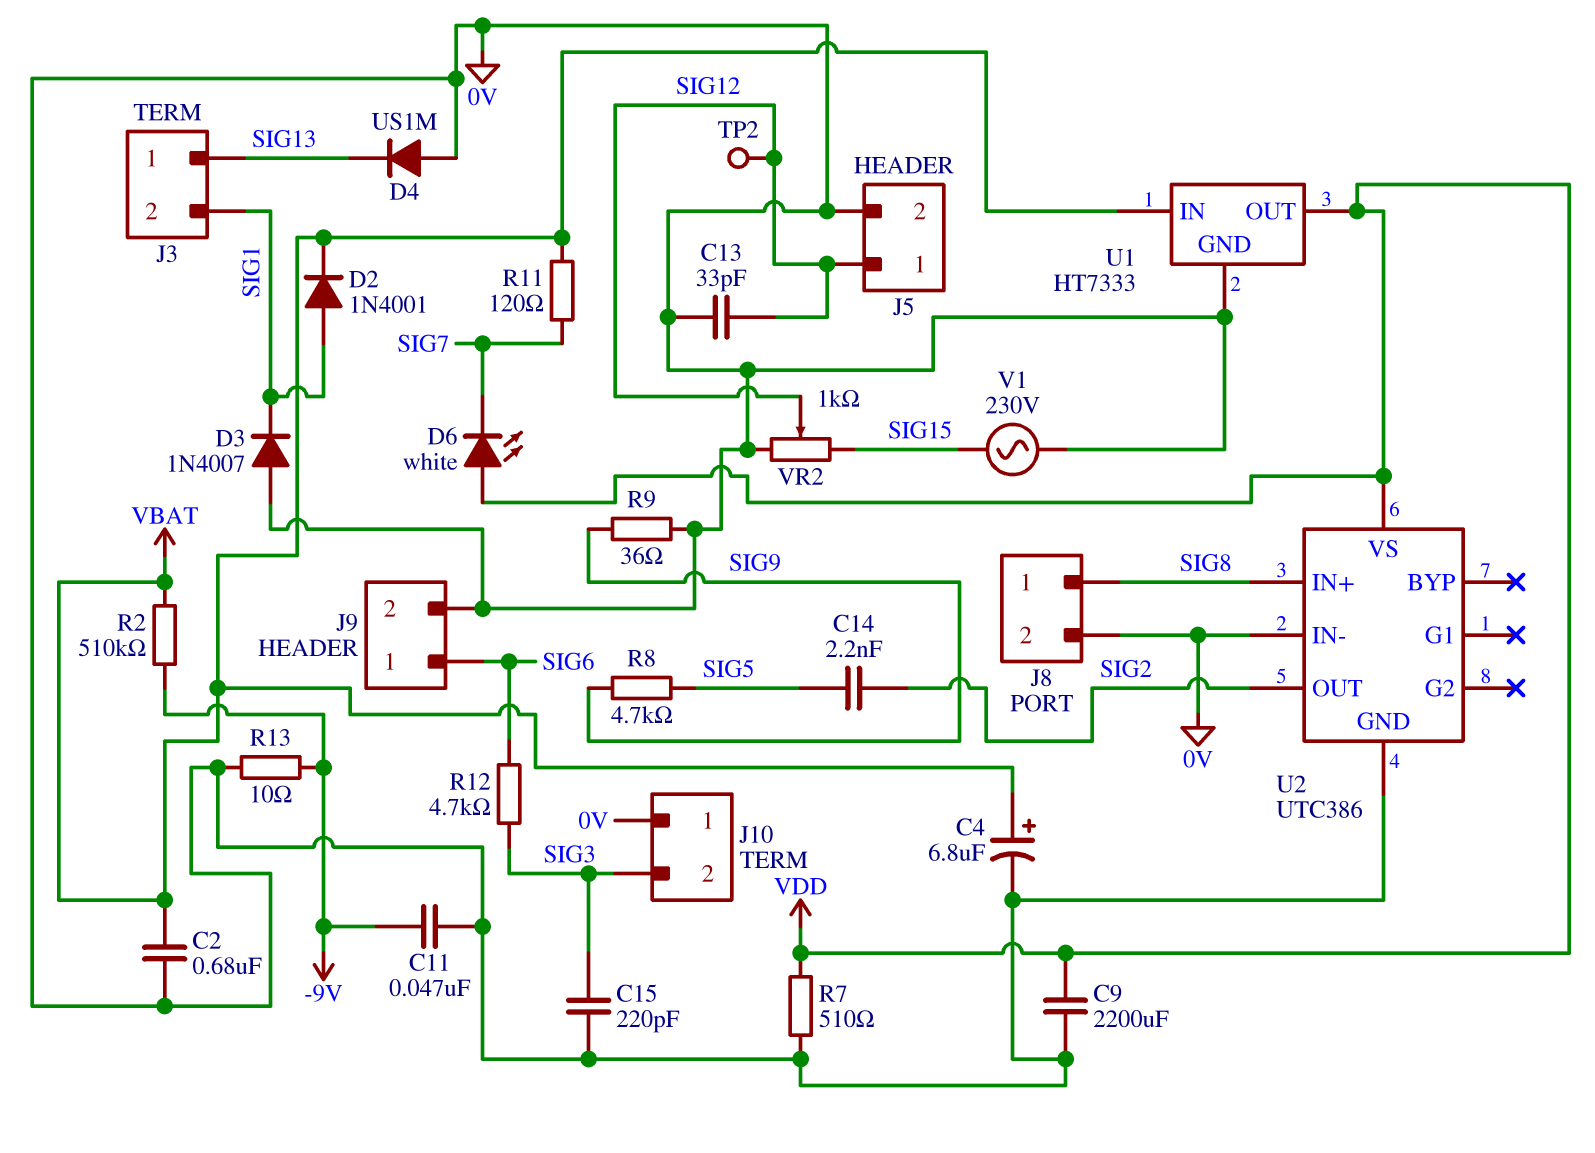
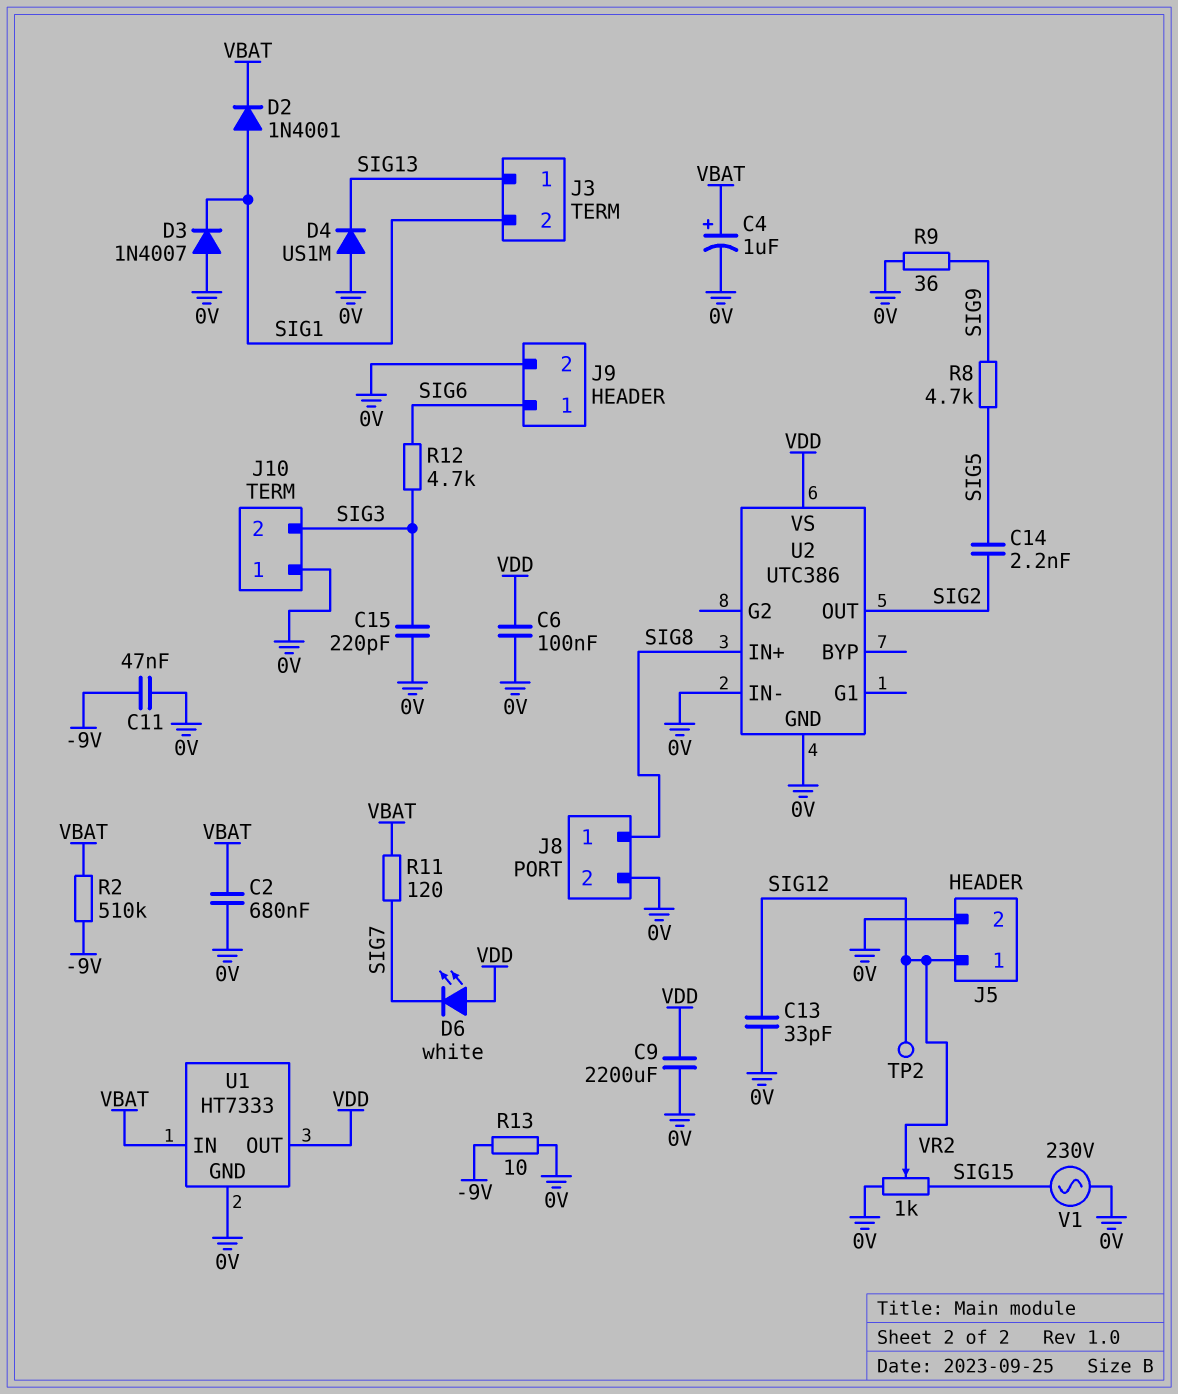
C4: 6.8uF (plus VBAT, minus 0V) -> 1uF (plus VBAT, minus 0V)
C6: none -> 100nF (0V, VDD)
R7: 510 (0V, VDD) -> none

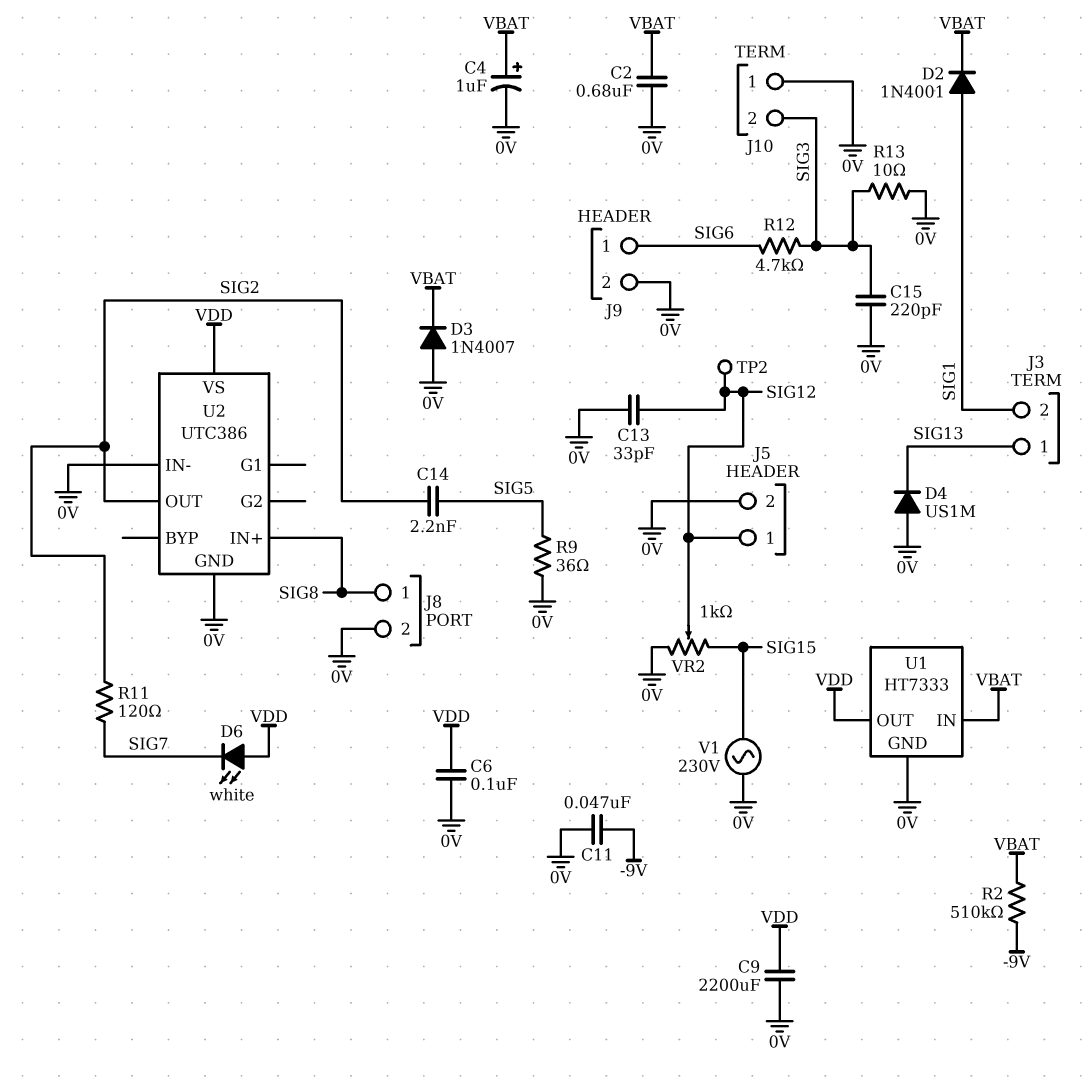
D3: diode 1N4007 (A 0V, K SIG1) -> diode 1N4007 (A 0V, K VBAT)
R8: 4.7k (SIG5, SIG9) -> none
R9: 36 (0V, SIG9) -> 36 (0V, SIG5)
R11: 120 (SIG7, VBAT) -> 120 (SIG2, SIG7)
R13: 10 (-9V, 0V) -> 10 (0V, SIG3)

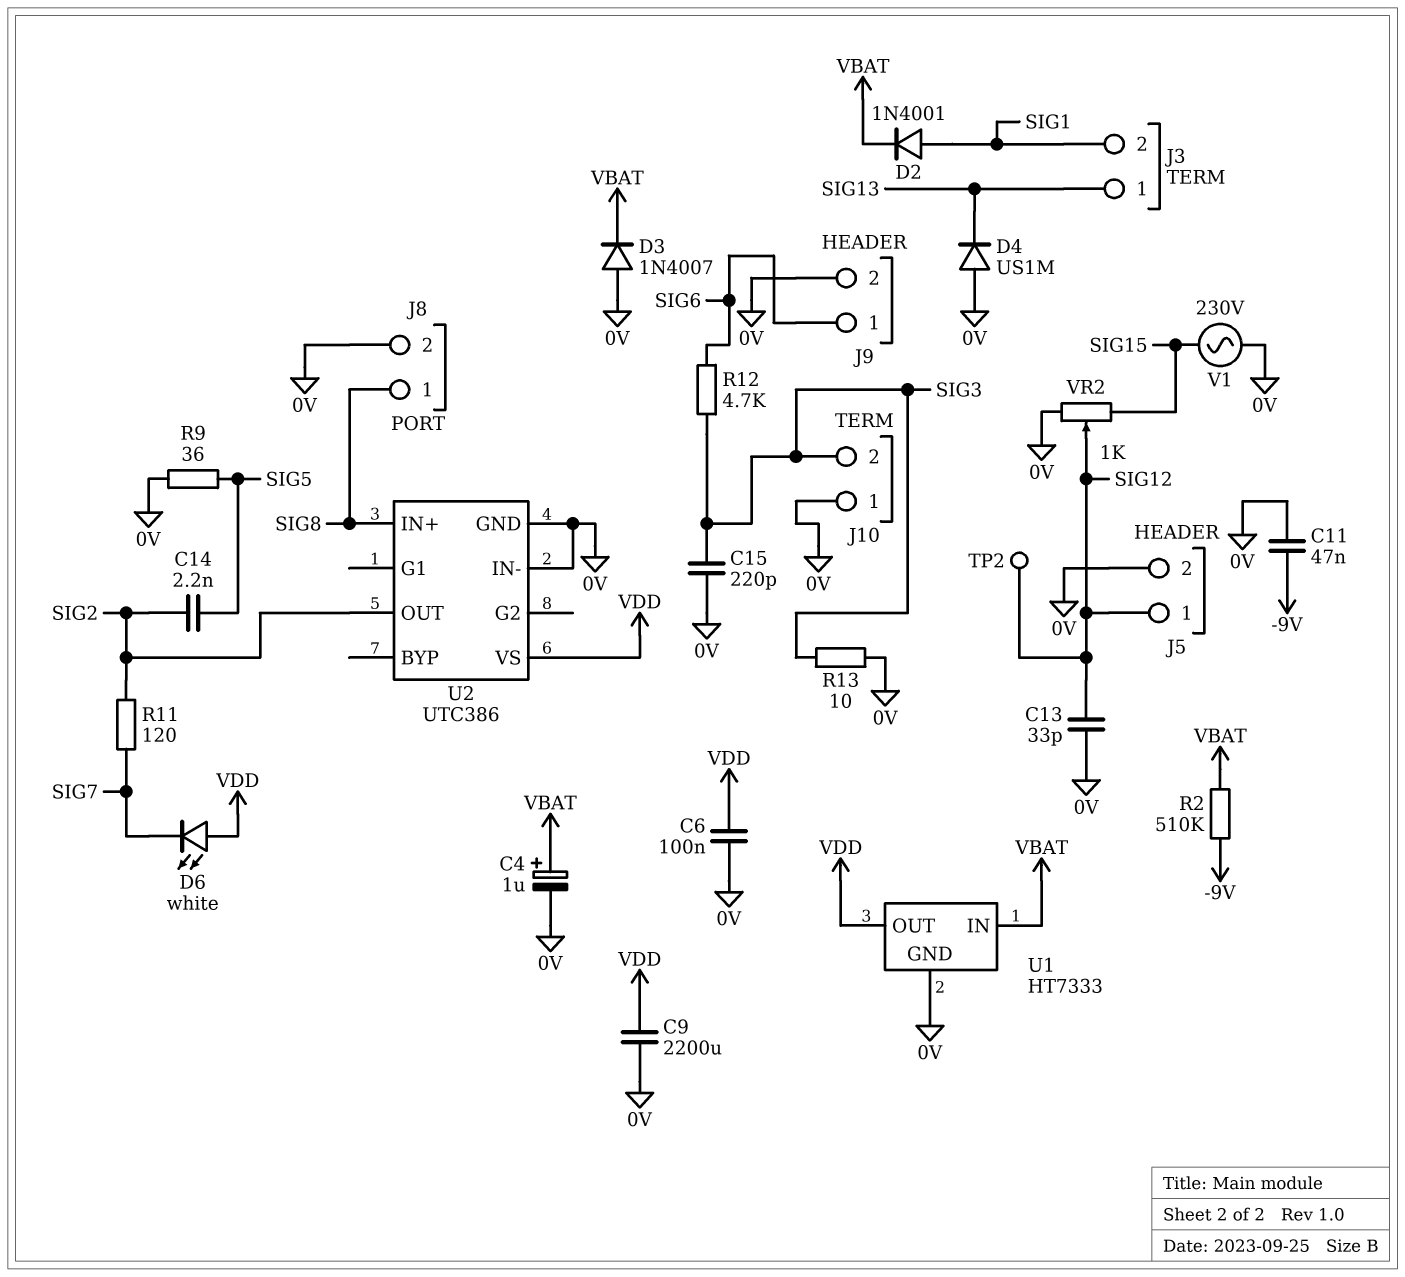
C2: 680nF (0V, VBAT) -> none

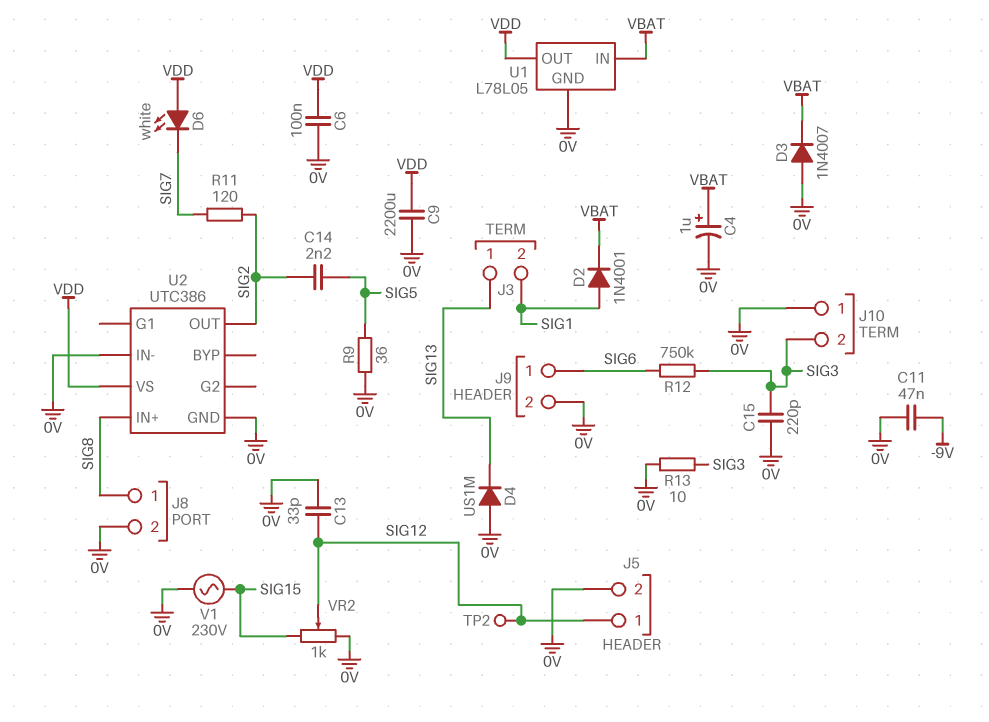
R2: 510k (-9V, VBAT) -> none
R12: 4.7k (SIG3, SIG6) -> 750k (SIG3, SIG6)
U1: HT7333 -> L78L05

